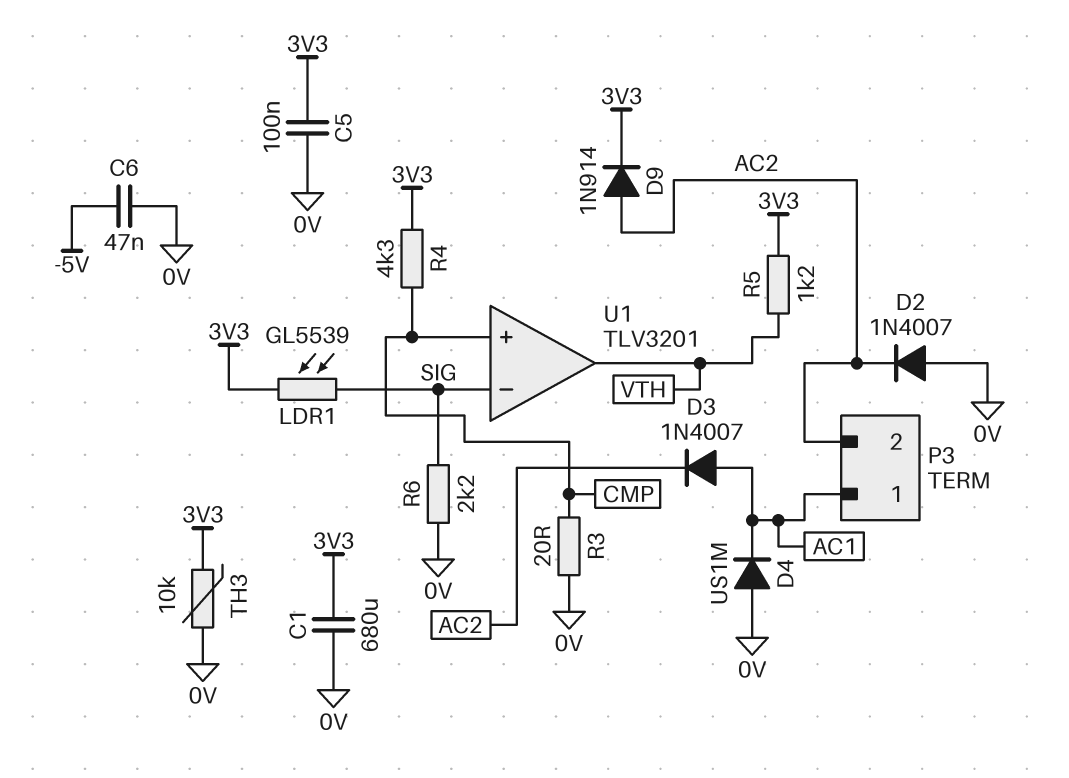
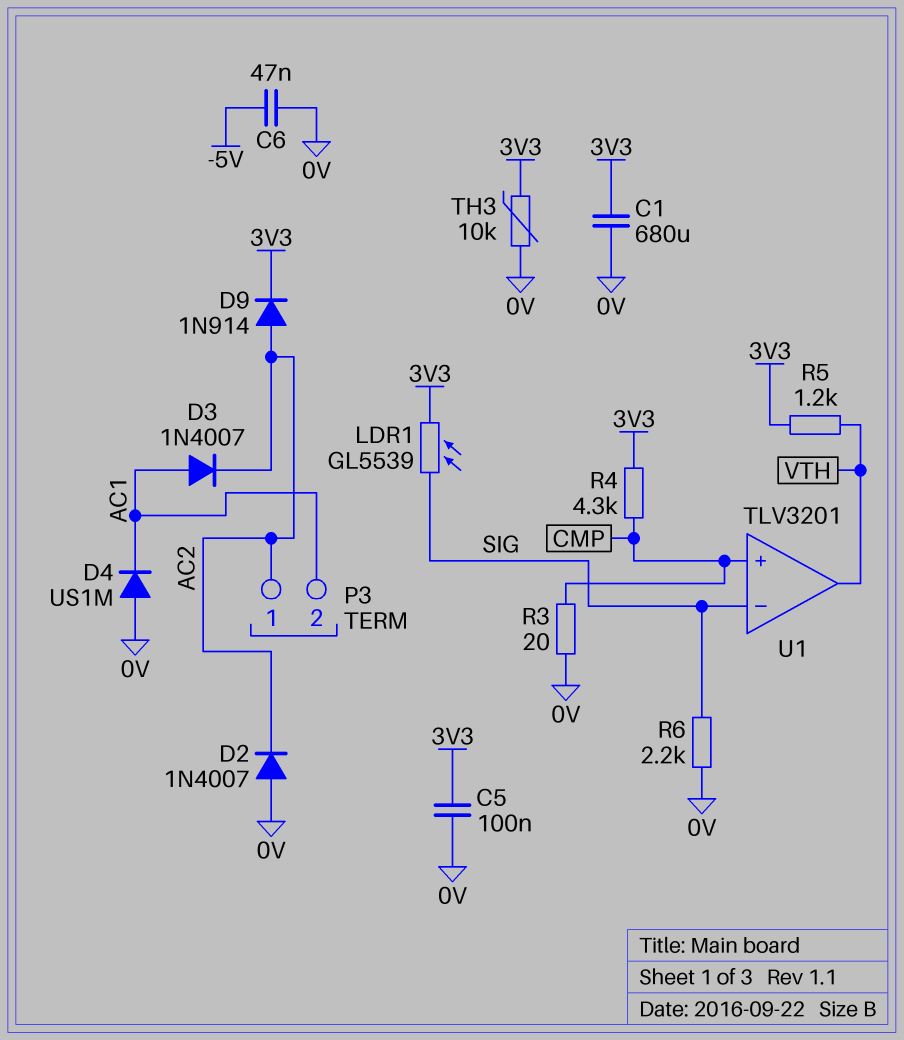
P3 pin 1: AC1 -> AC2
P3 pin 2: AC2 -> AC1

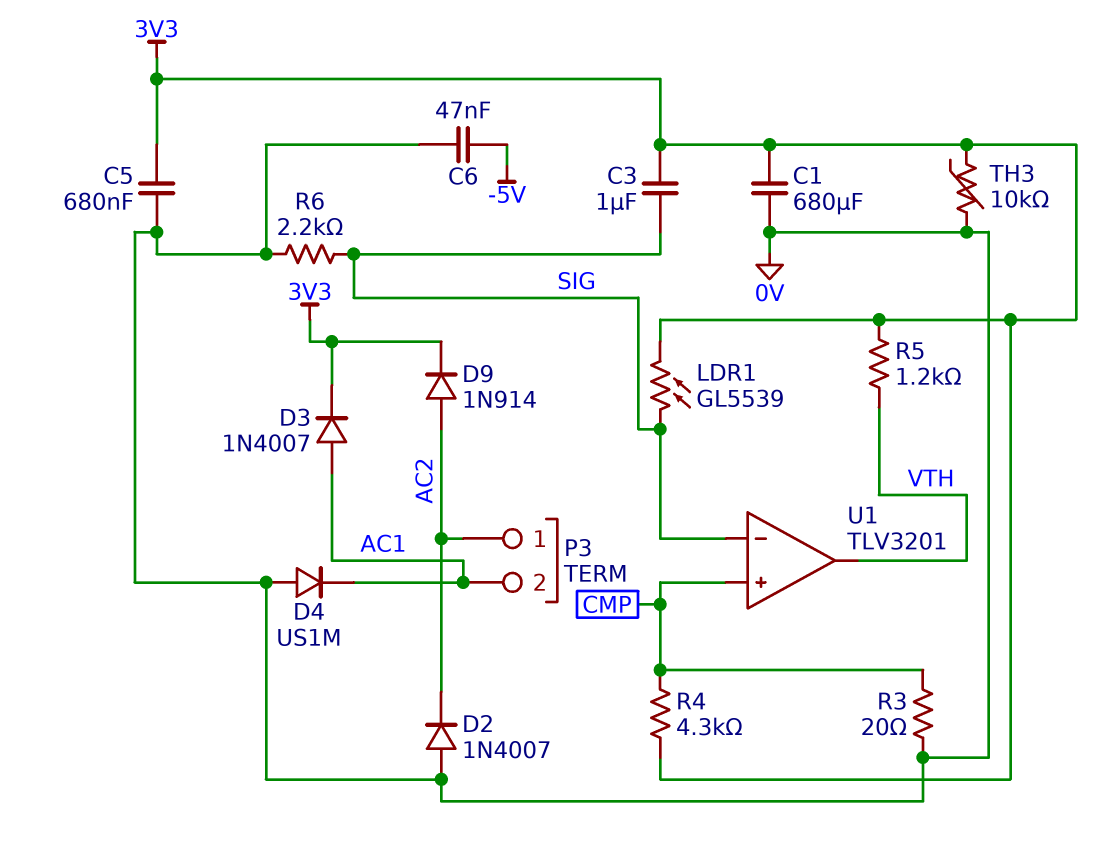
C3: none -> 1uF (3V3, SIG)
C5: 100nF (0V, 3V3) -> 680nF (0V, 3V3)
D3: diode 1N4007 (A AC1, K AC2) -> diode 1N4007 (A AC1, K 3V3)

